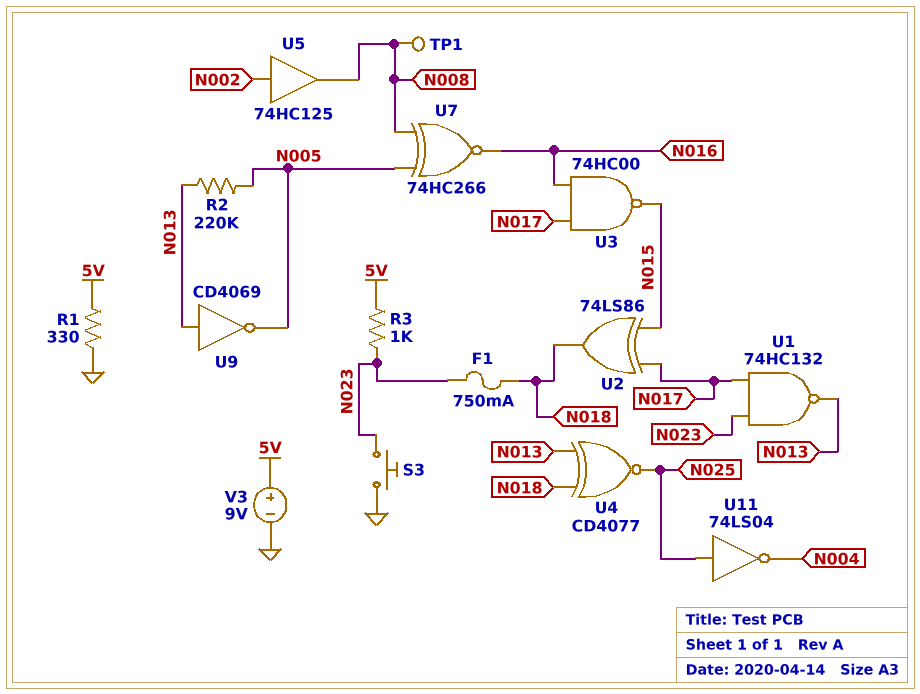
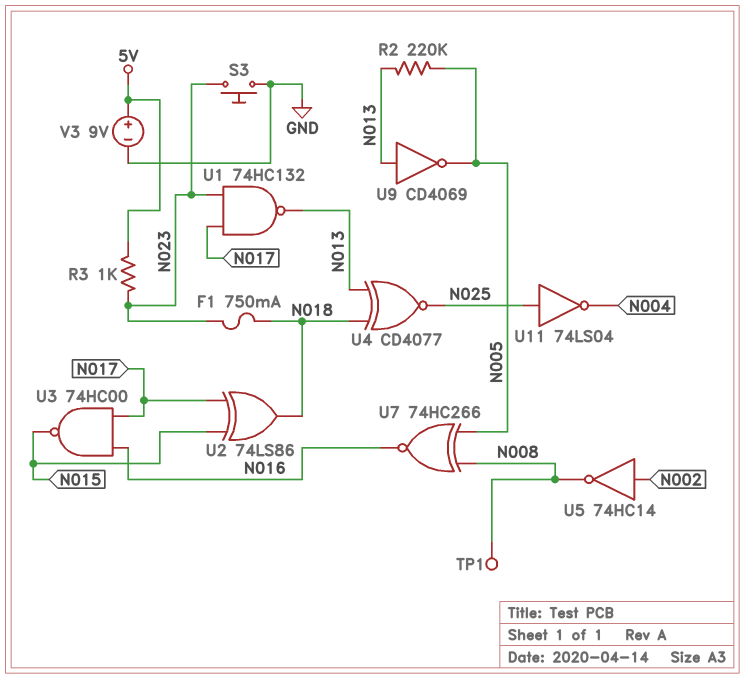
R1: 330 (5V, GND) -> none
U5: buffer 74HC125 (in N002, out N008) -> NOT 74HC14 (in N002, out N008)

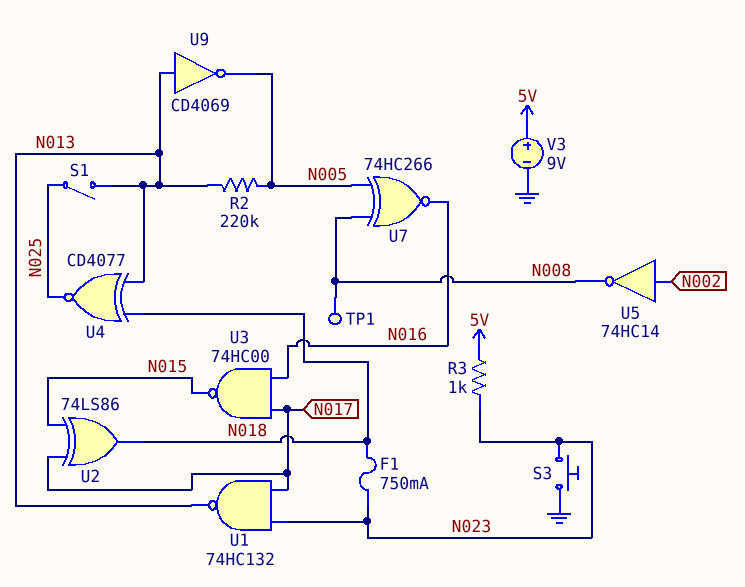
S1: none -> switch (N013, N025)
U11: NOT 74LS04 (in N025, out N004) -> none

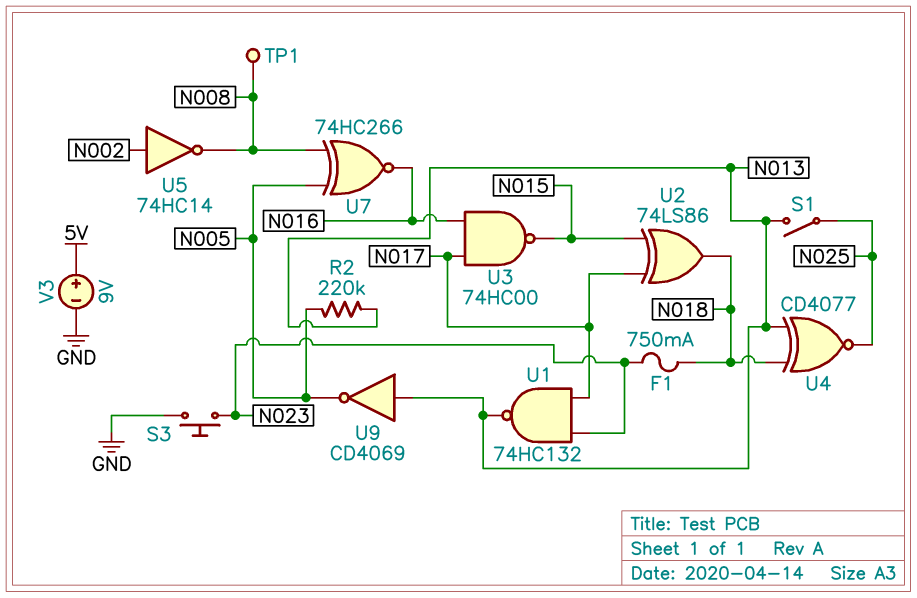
R3: 1k (5V, N023) -> none

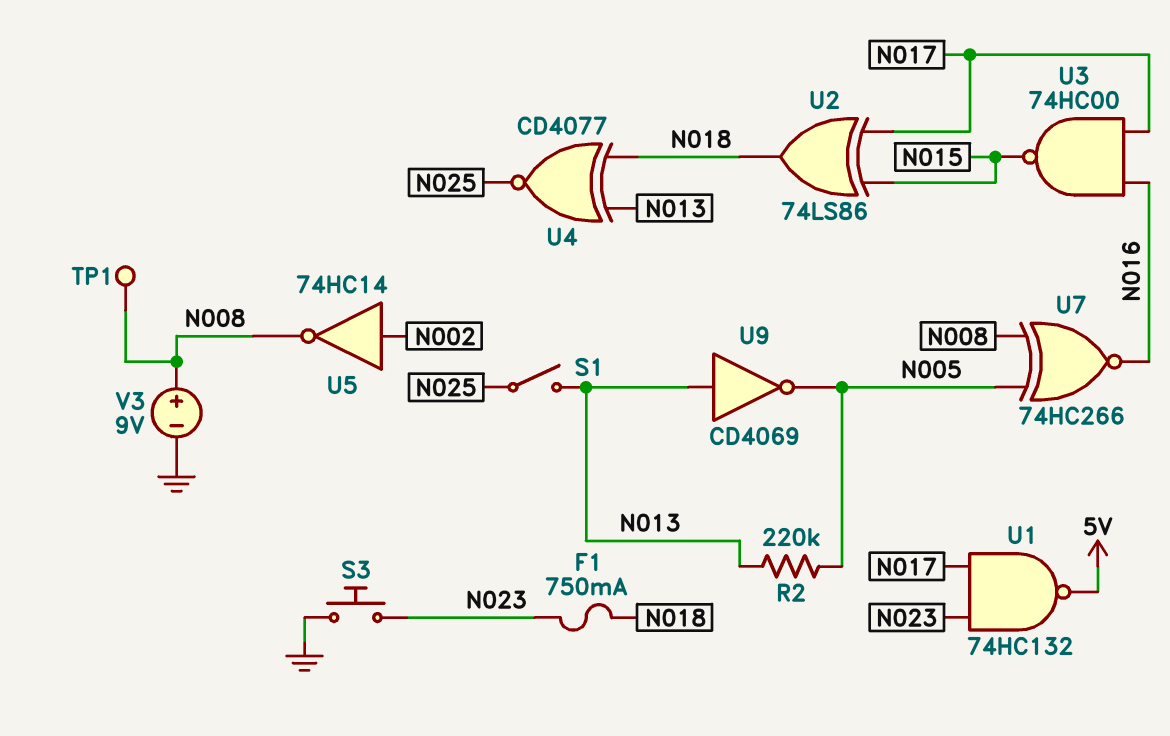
U1: NAND 74HC132 (in N017, in N023, out N013) -> NAND 74HC132 (in N017, in N023, out 5V)
V3: 9V (plus 5V, minus GND) -> 9V (plus N008, minus GND)

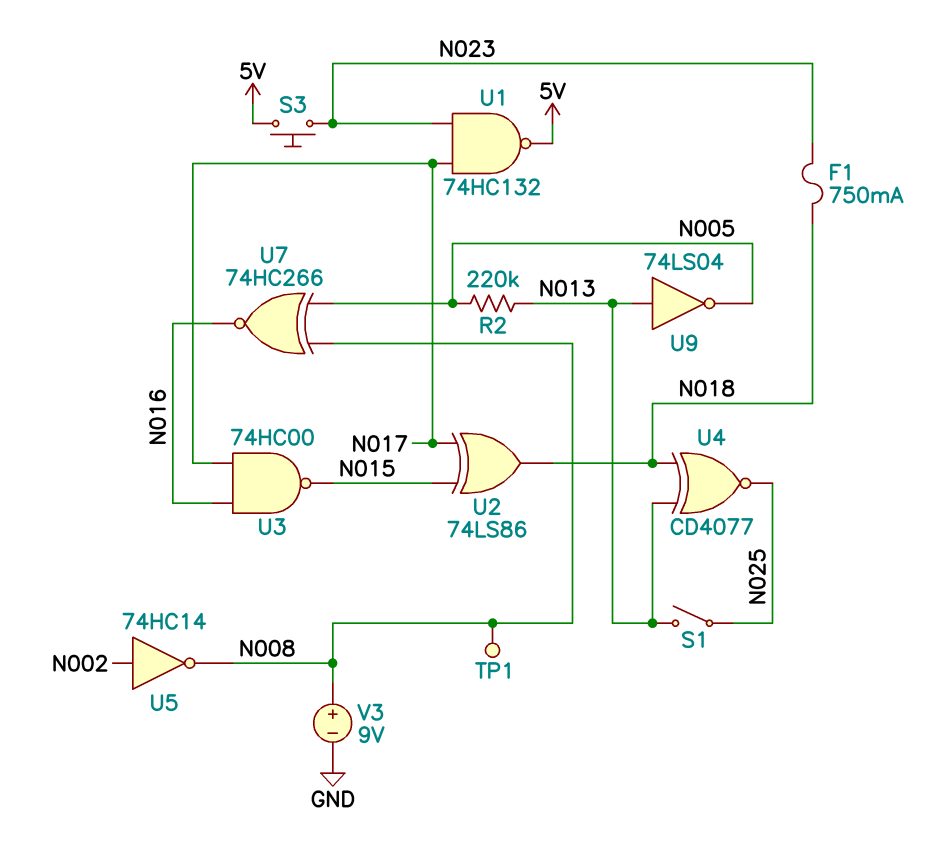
S3: button (GND, N023) -> button (5V, N023)
U9: NOT CD4069 (in N013, out N005) -> NOT 74LS04 (in N013, out N005)

